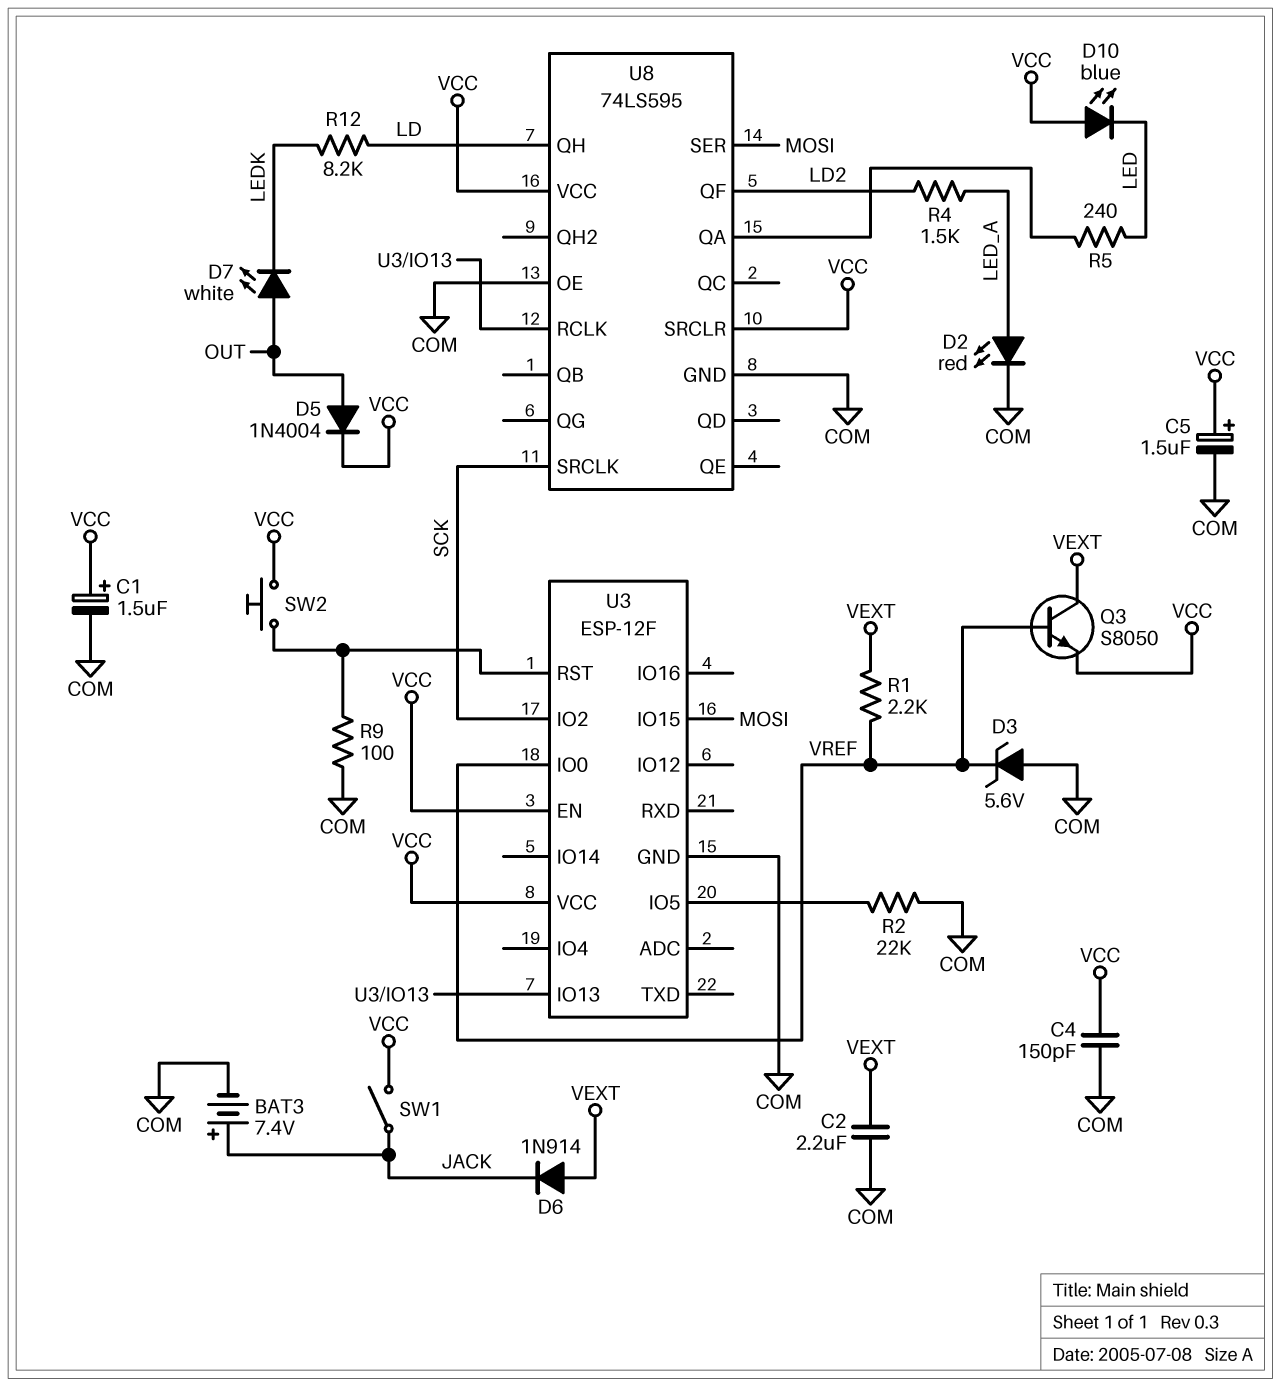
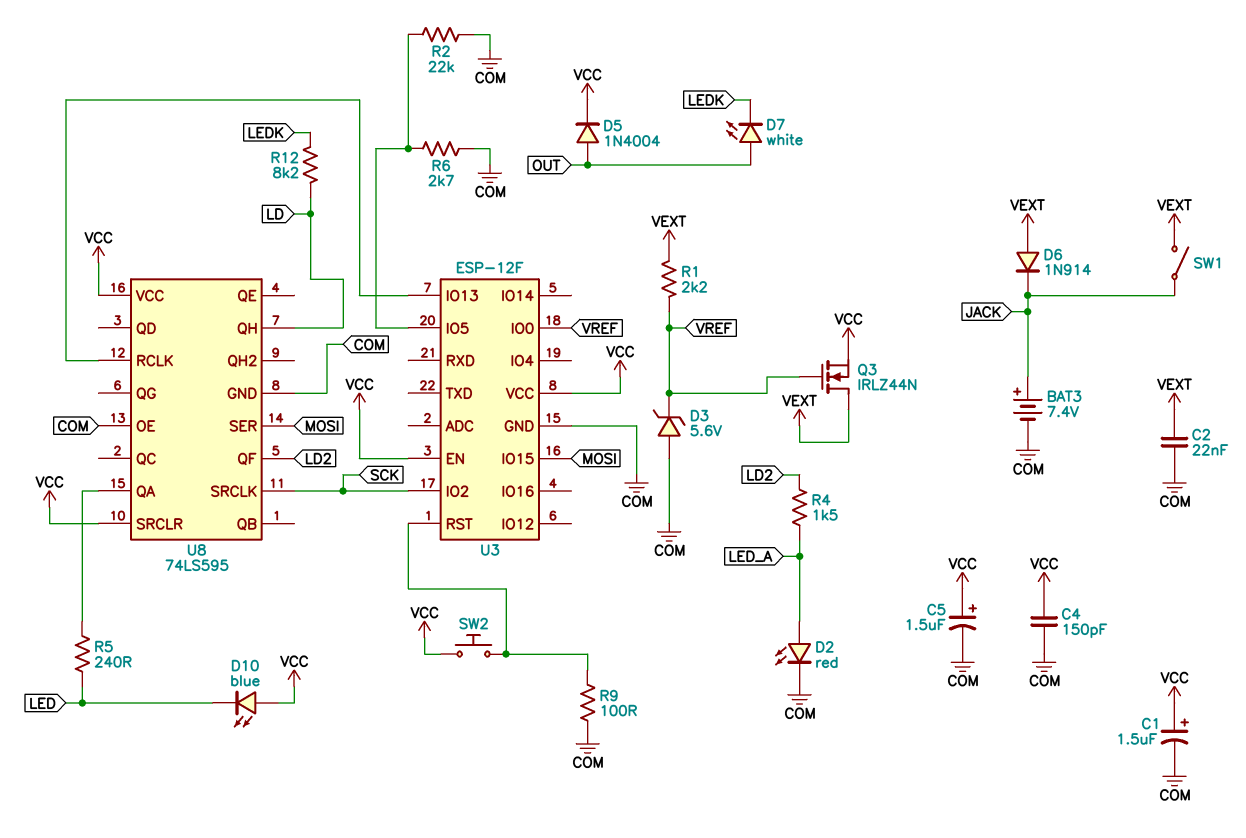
C2: 2.2uF (COM, VEXT) -> 22nF (COM, VEXT)
Q3: NPN S8050 (B VREF, C VEXT, E VCC) -> NMOS IRLZ44N (G VREF, D VEXT, S VCC)
R6: none -> 2.7k (COM, U3/IO5)
SW1: switch (JACK, VCC) -> switch (JACK, VEXT)

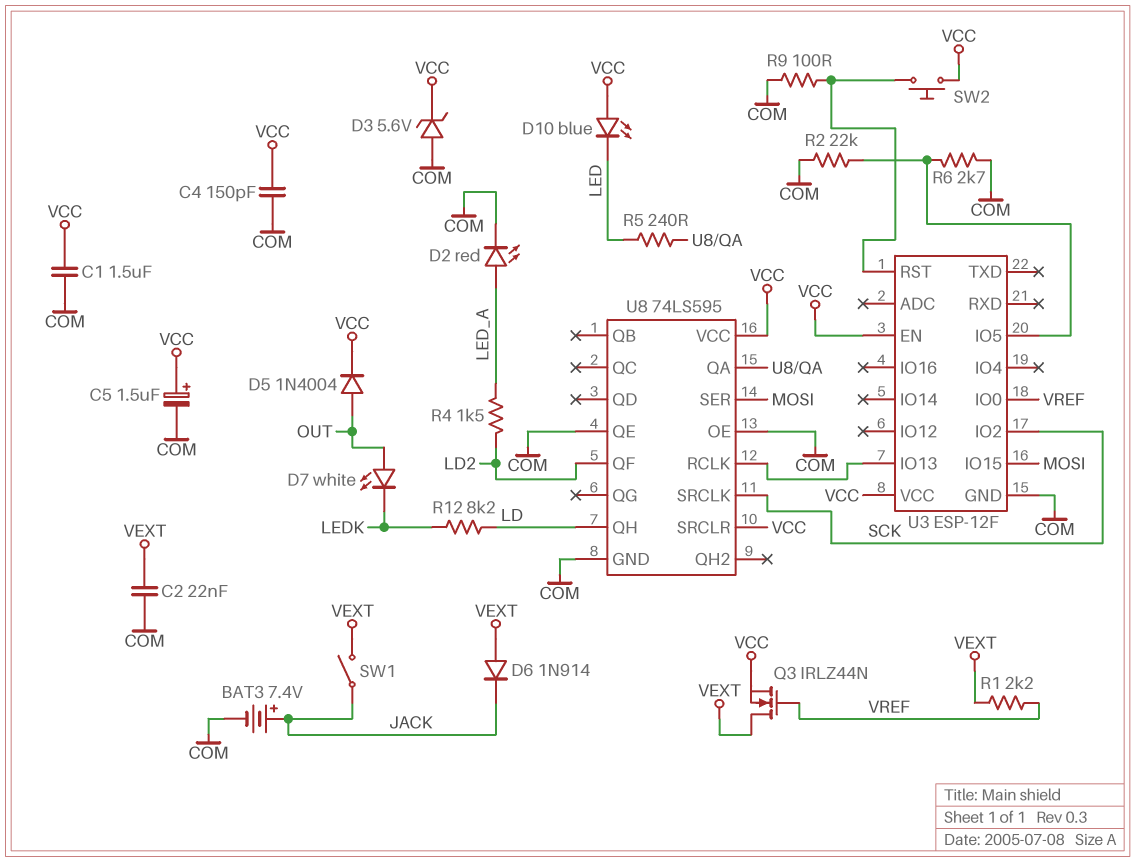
C1: 1.5uF (plus VCC, minus COM) -> 1.5uF (COM, VCC)
D3: zener 5.6V (A COM, K VREF) -> zener 5.6V (A COM, K VCC)
U8 pin QE: none -> COM

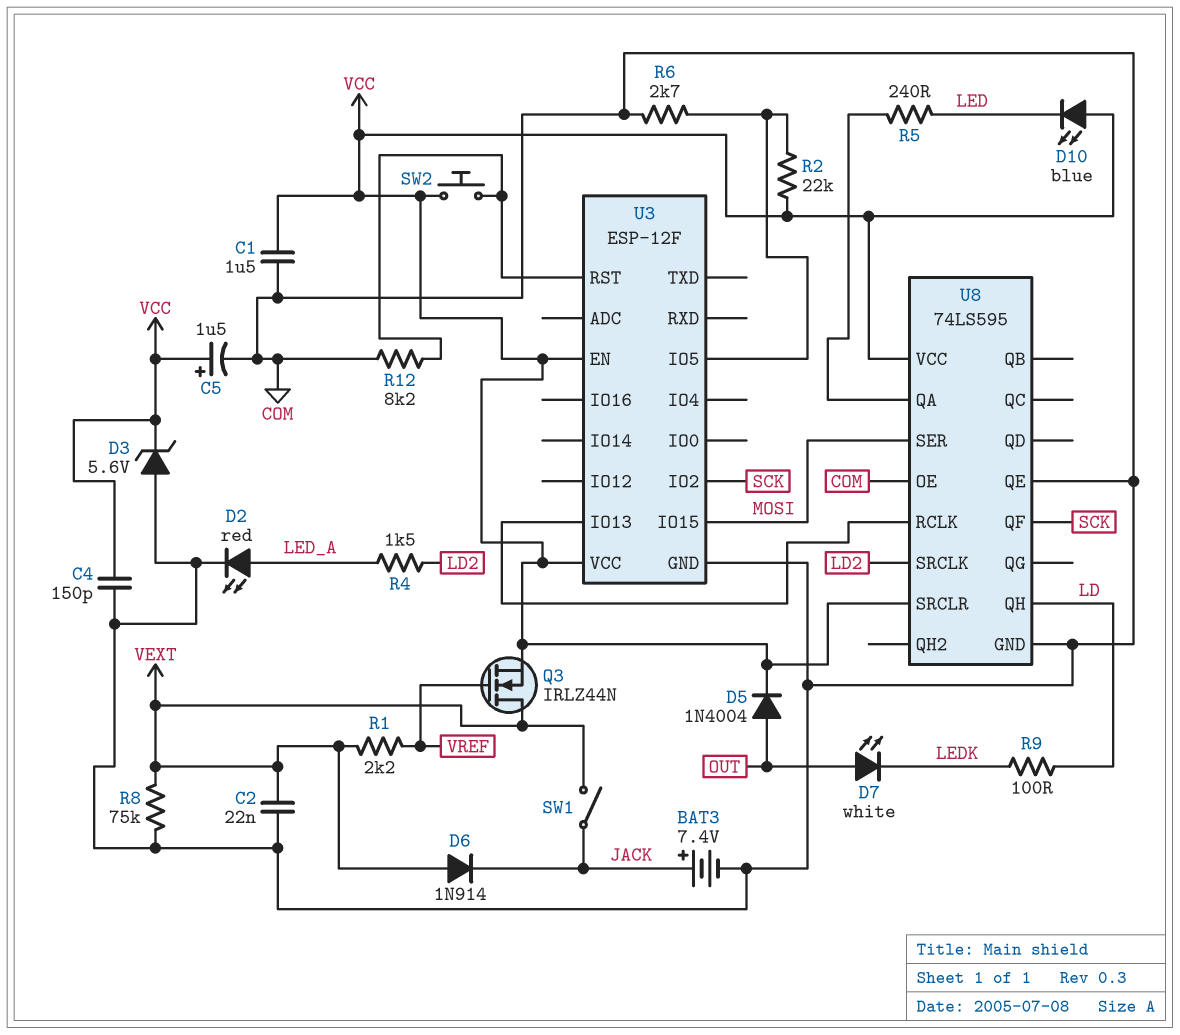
R2: 22k (COM, U3/IO5) -> 22k (U3/IO5, VCC)
R8: none -> 75k (COM, VEXT)
R9: 100 (COM, U3/RST) -> 100 (LD, LEDK)
R12: 8.2k (LD, LEDK) -> 8.2k (COM, U3/RST)
U3 pin IO0: VREF -> none
U8 pin QF: LD2 -> SCK
U8 pin SRCLK: SCK -> LD2

